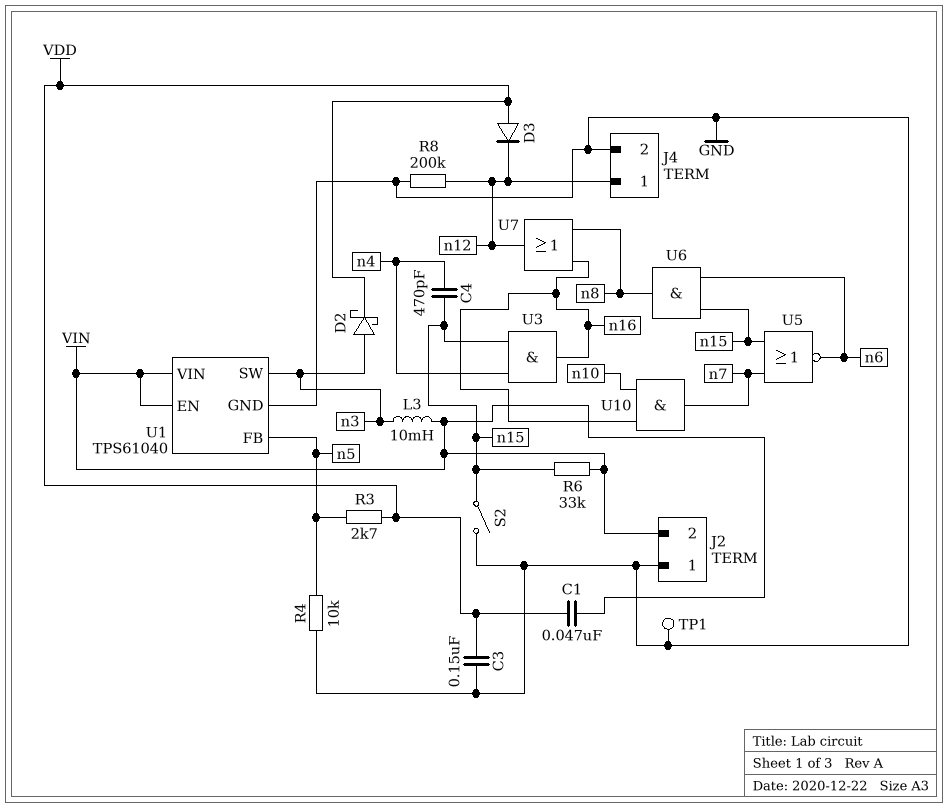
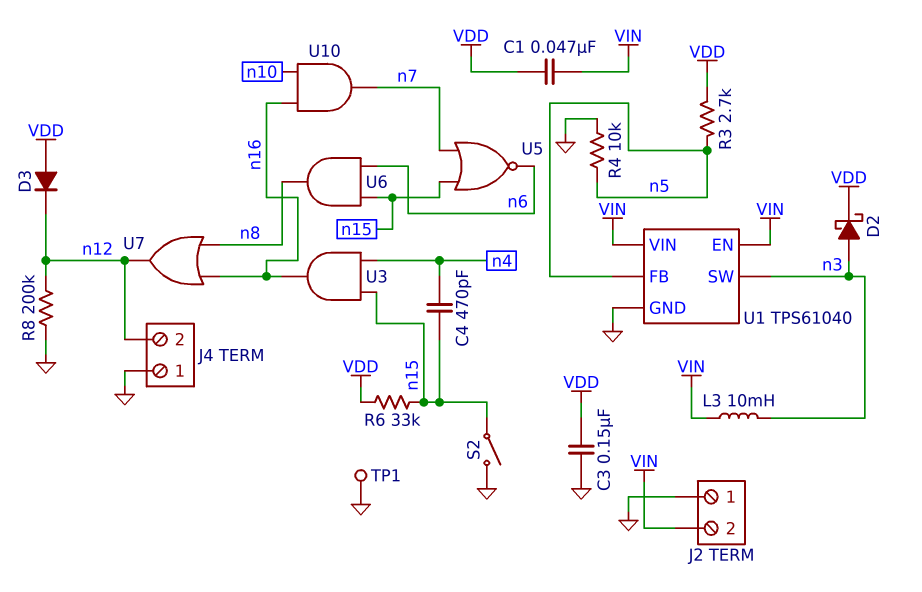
J4 pin 1: n12 -> GND
J4 pin 2: GND -> n12
R6: 33k (VIN, n15) -> 33k (VDD, n15)

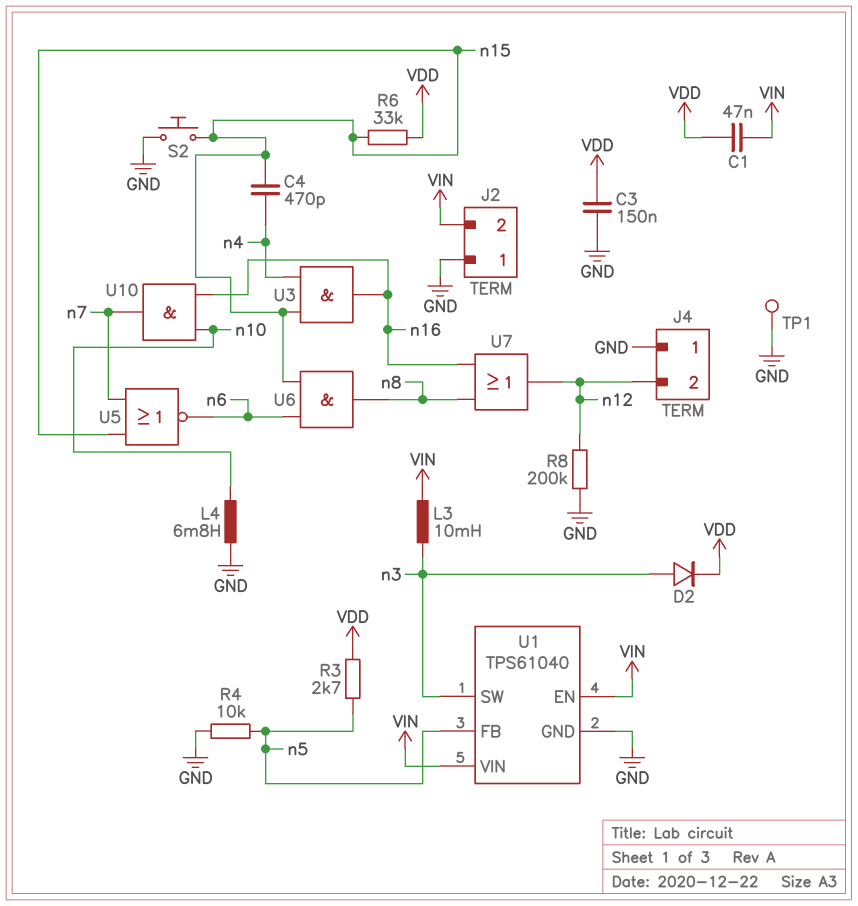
D2: schottky (A n3, K VDD) -> diode (A n3, K VDD)
D3: diode (A VDD, K n12) -> none
L4: none -> 6.8mH (GND, n10)
S2: switch (GND, n15) -> button (GND, n15)

